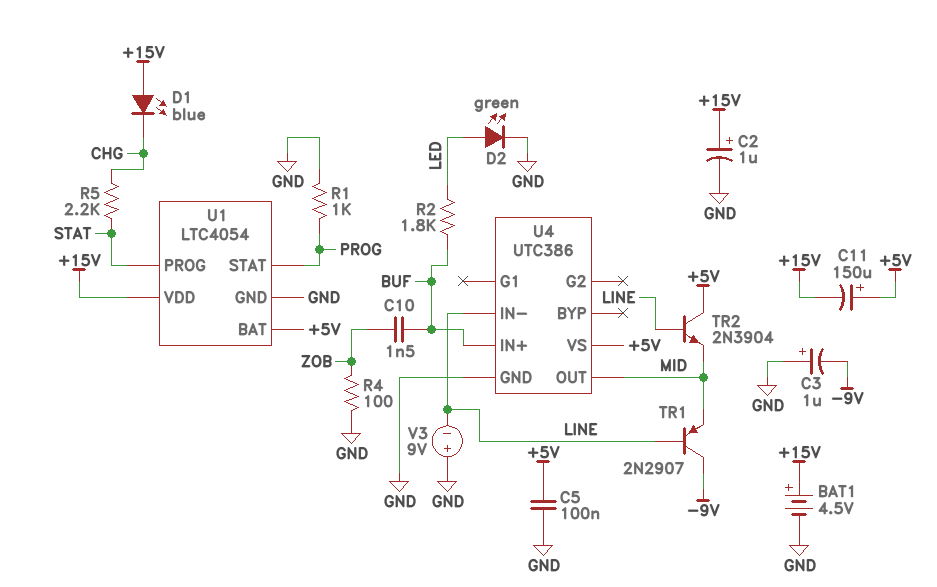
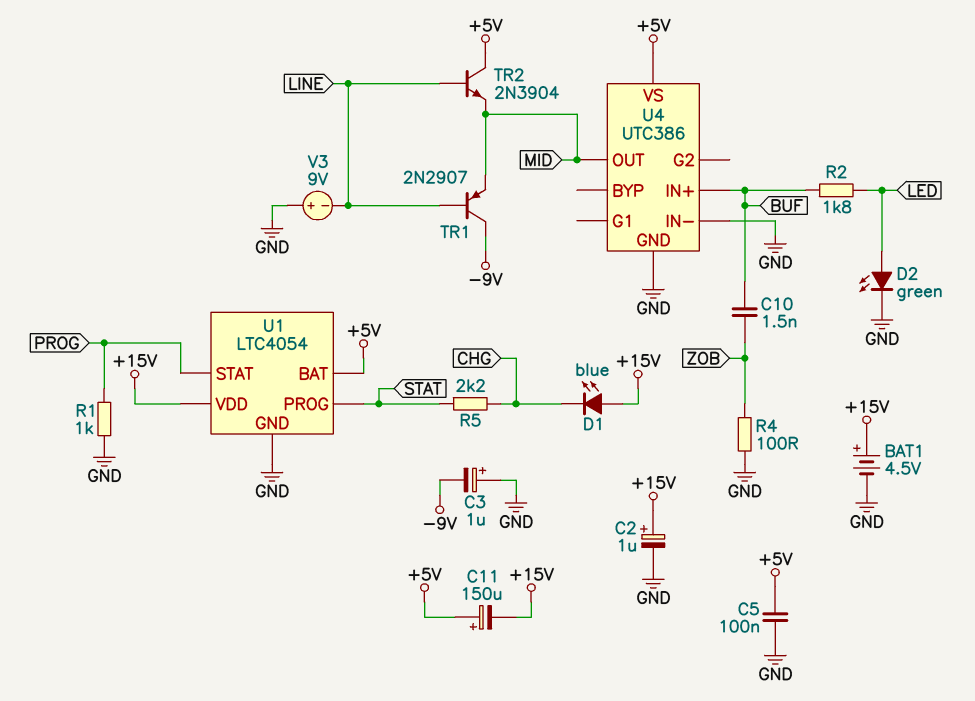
U4 pin IN-: LINE -> GND

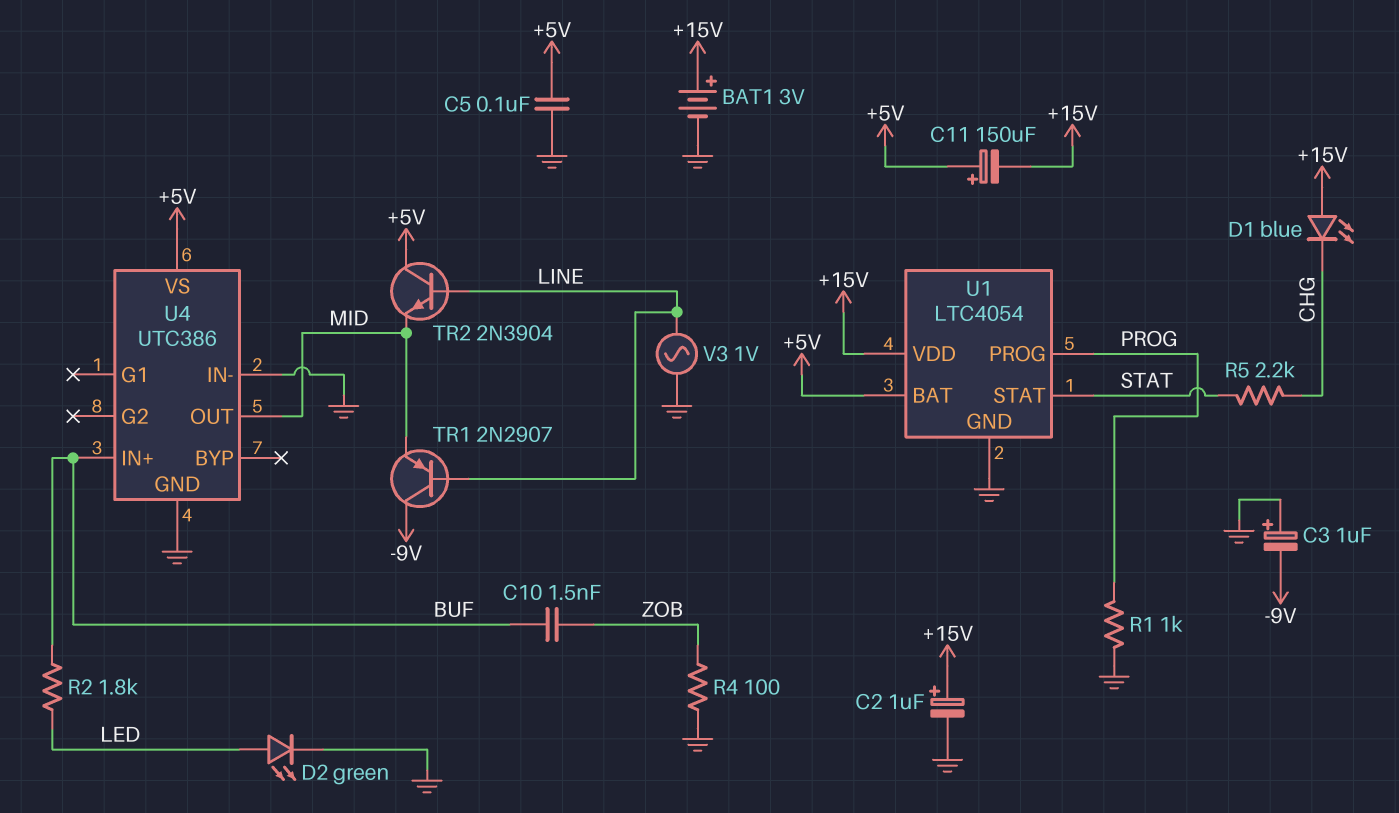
BAT1: 4.5V (plus +15V, minus GND) -> 3V (plus +15V, minus GND)
U1 pin PROG: STAT -> PROG
U1 pin STAT: PROG -> STAT
V3: 9V (plus GND, minus LINE) -> AC 1V (GND, LINE)

